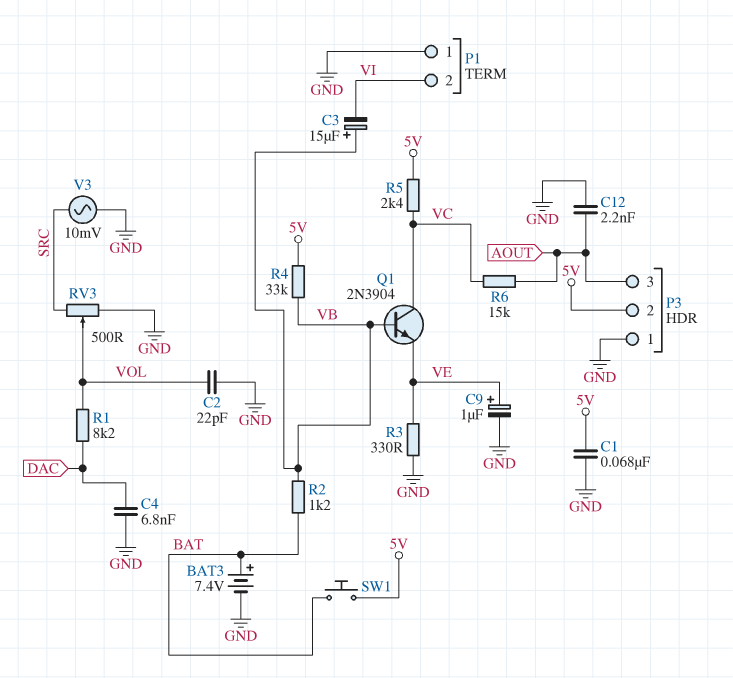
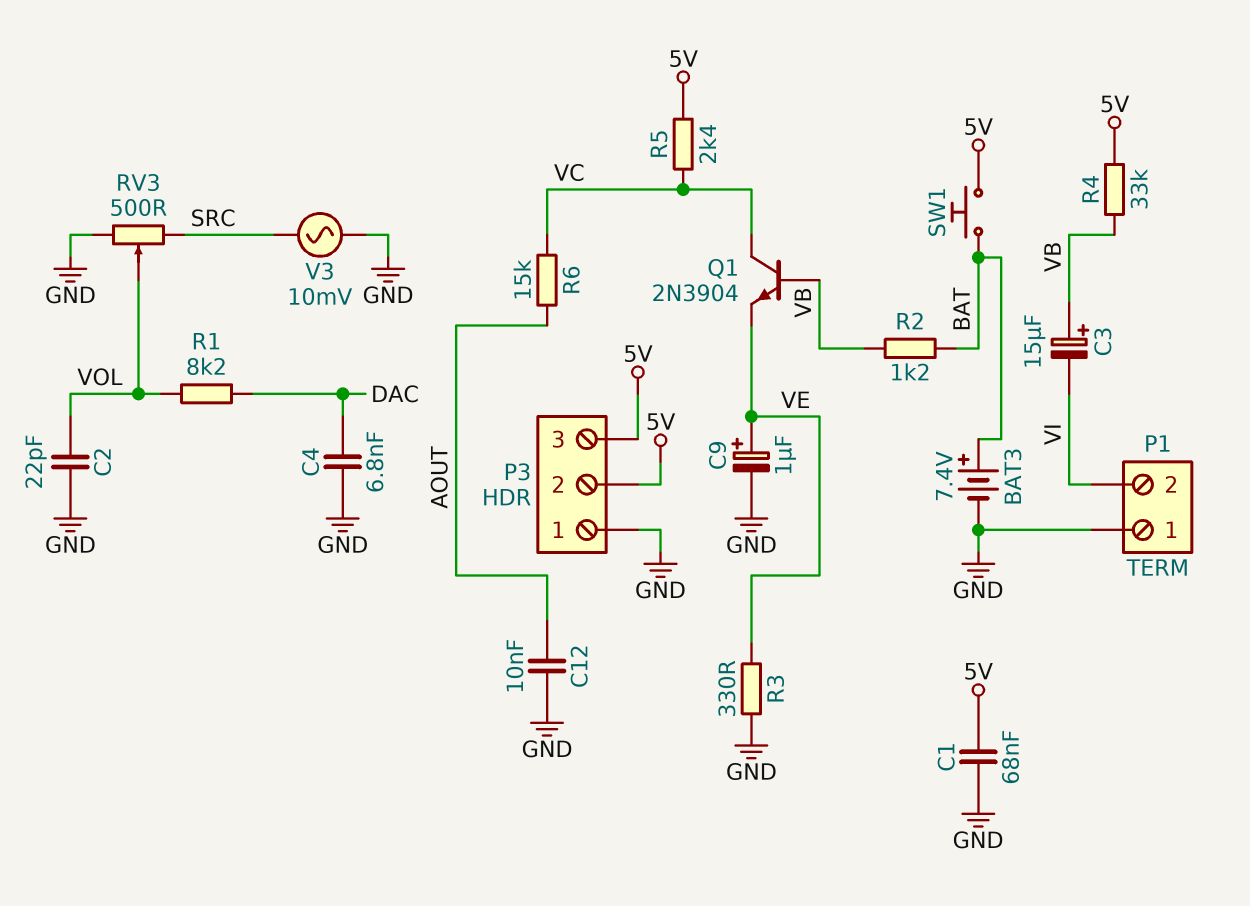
C12: 2.2nF (AOUT, GND) -> 10nF (AOUT, GND)
P3 pin 3: AOUT -> 5V

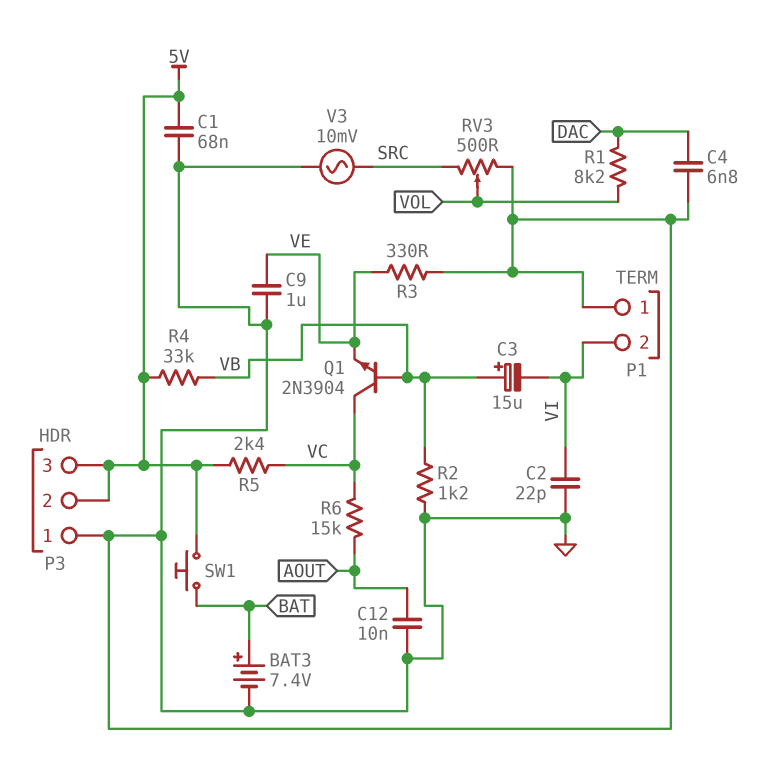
C2: 22pF (GND, VOL) -> 22pF (GND, VI)
C9: 1uF (plus VE, minus GND) -> 1uF (GND, VE)
R2: 1.2k (BAT, VB) -> 1.2k (GND, VB)

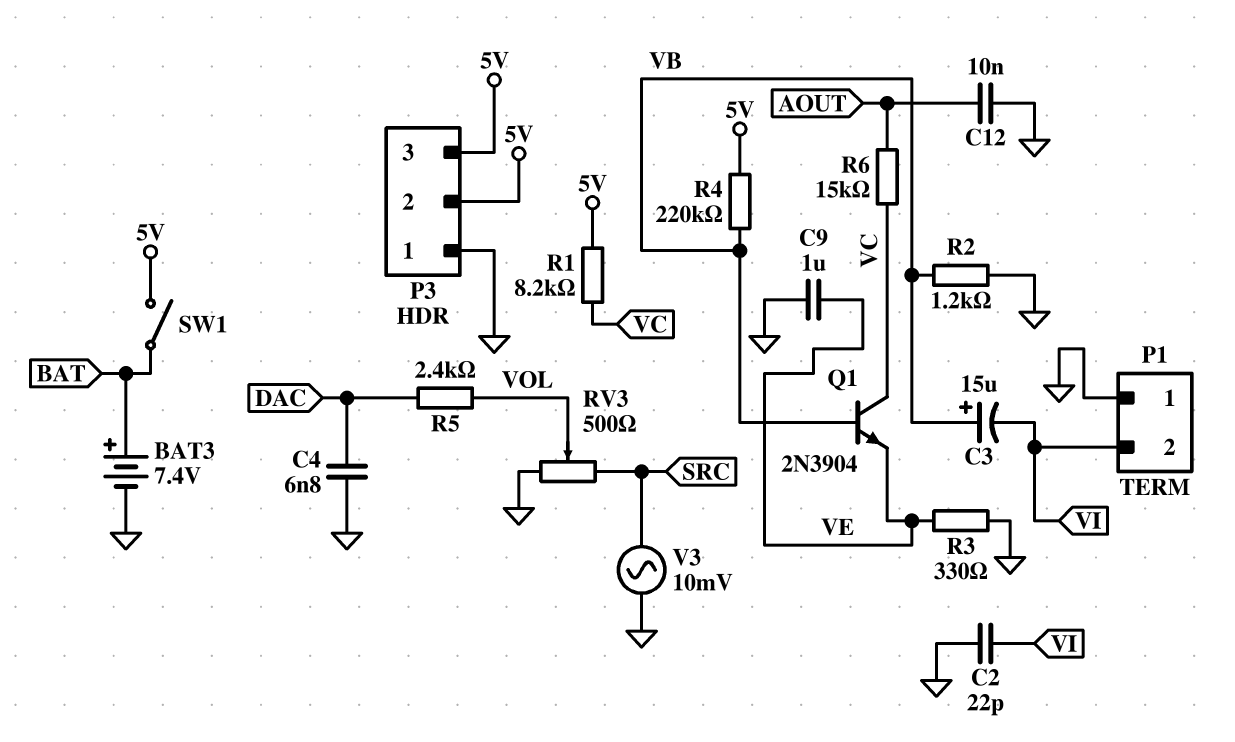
C1: 68nF (5V, GND) -> none
R1: 8.2k (DAC, VOL) -> 8.2k (5V, VC)
R4: 33k (5V, VB) -> 220k (5V, VB)
R5: 2.4k (5V, VC) -> 2.4k (DAC, VOL)
SW1: button (5V, BAT) -> switch (5V, BAT)

